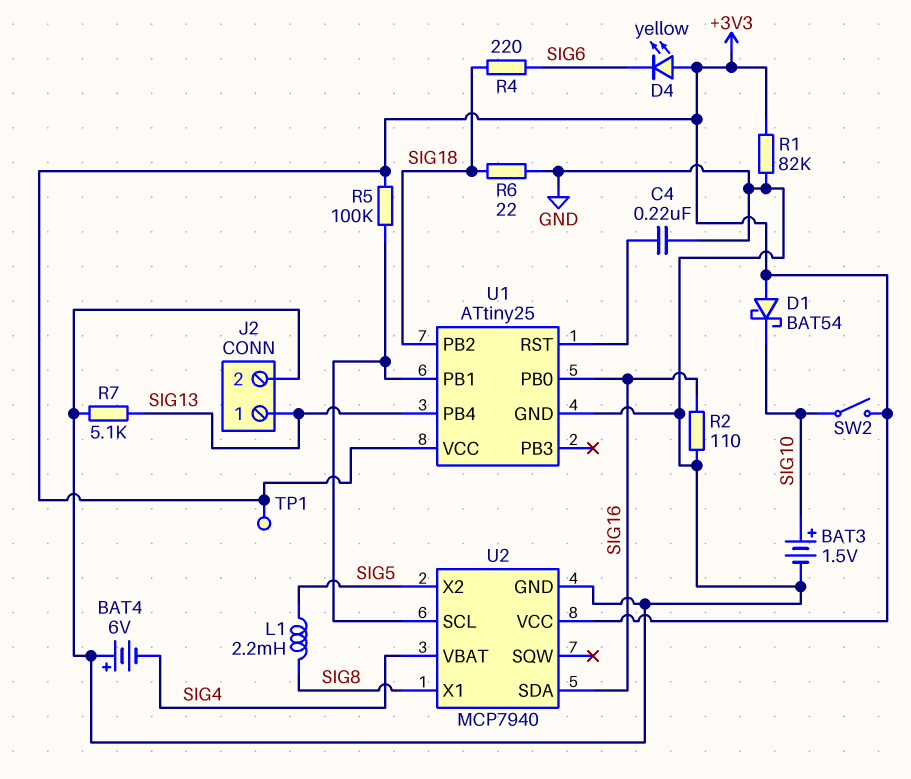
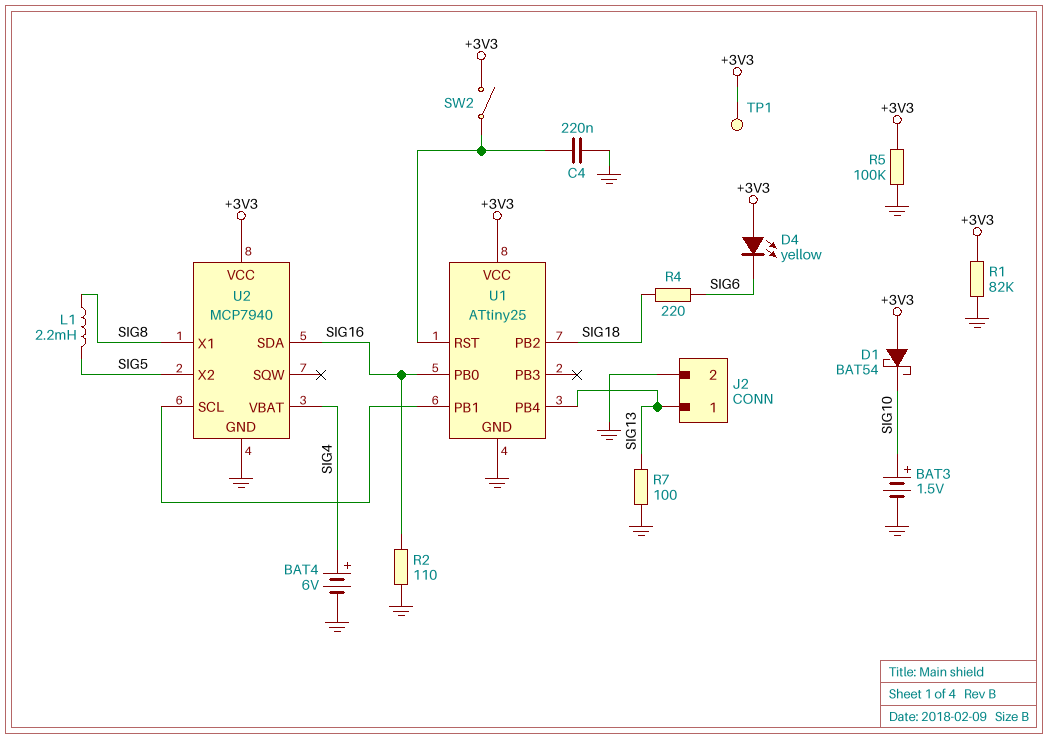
BAT4: 6V (plus GND, minus SIG4) -> 6V (plus SIG4, minus GND)
R5: 100k (+3V3, U1/PB1) -> 100k (+3V3, GND)
R6: 22 (GND, SIG18) -> none
R7: 5.1k (GND, SIG13) -> 100 (GND, SIG13)
SW2: switch (+3V3, SIG10) -> switch (+3V3, U1/RST)

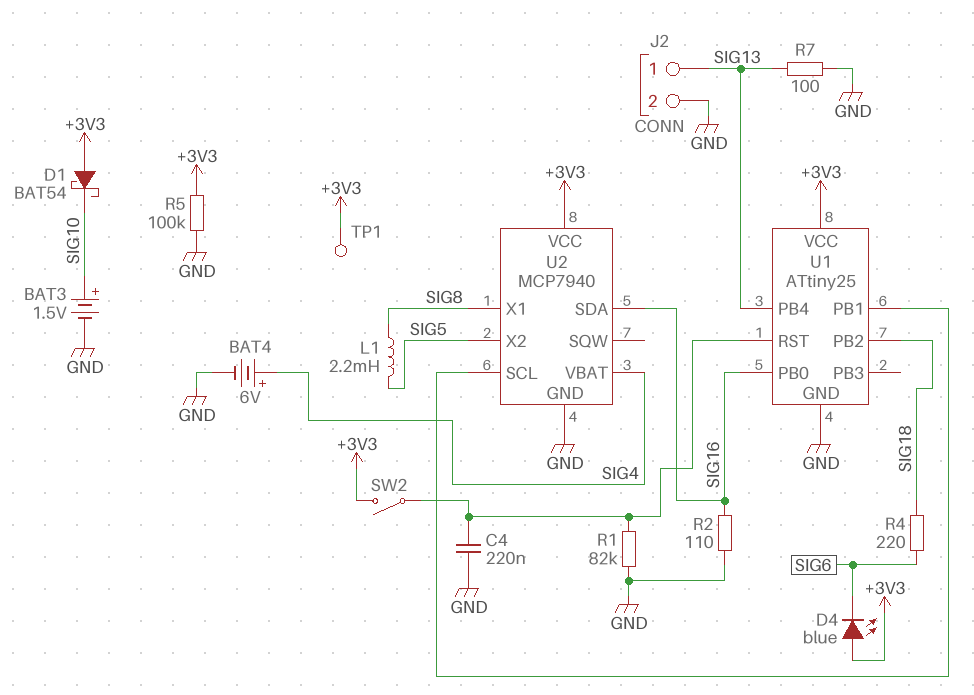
D4: LED yellow (A +3V3, K SIG6) -> LED blue (A +3V3, K SIG6)
R1: 82k (+3V3, GND) -> 82k (GND, U1/RST)

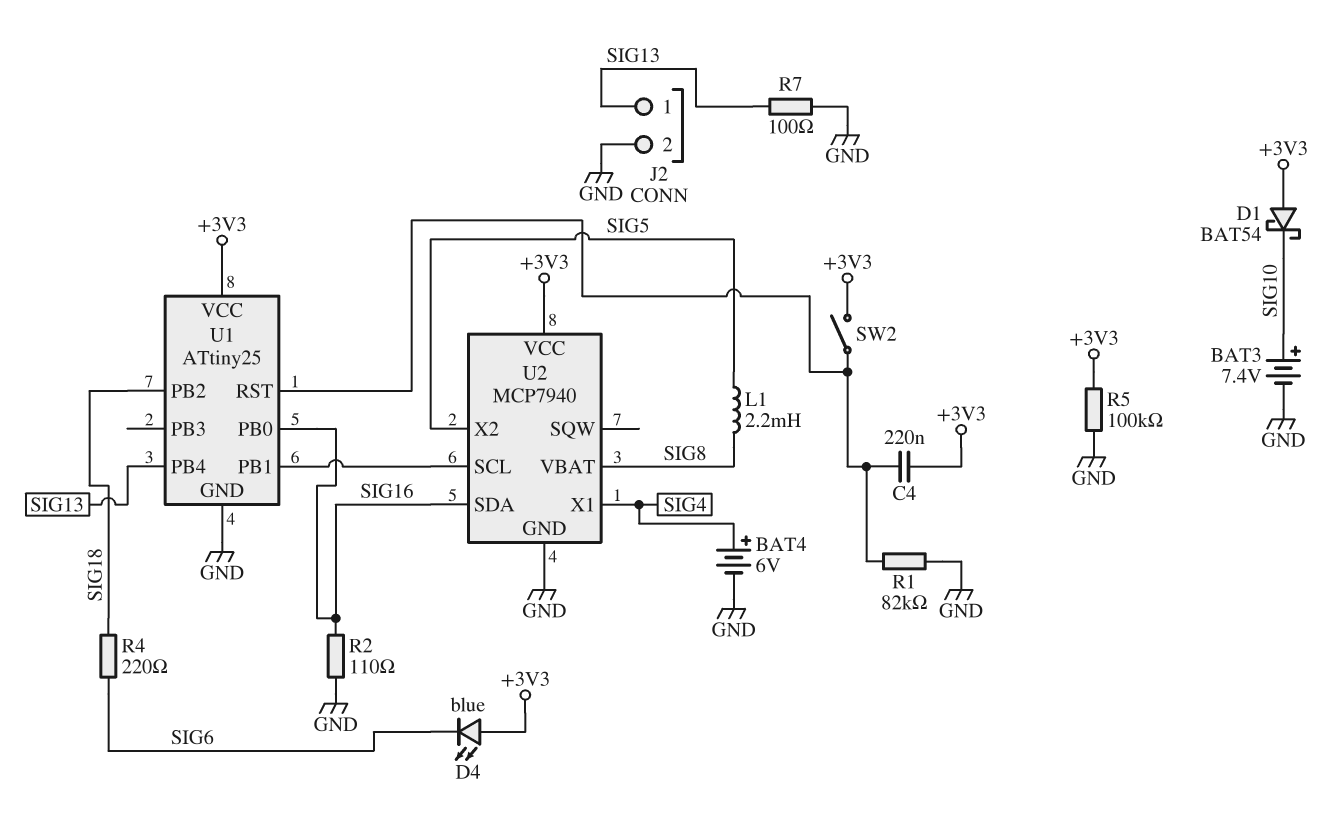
BAT3: 1.5V (plus SIG10, minus GND) -> 7.4V (plus SIG10, minus GND)
C4: 220nF (GND, U1/RST) -> 220nF (+3V3, U1/RST)
TP1: test point (+3V3) -> none
U2 pin VBAT: SIG4 -> SIG8
U2 pin X1: SIG8 -> SIG4

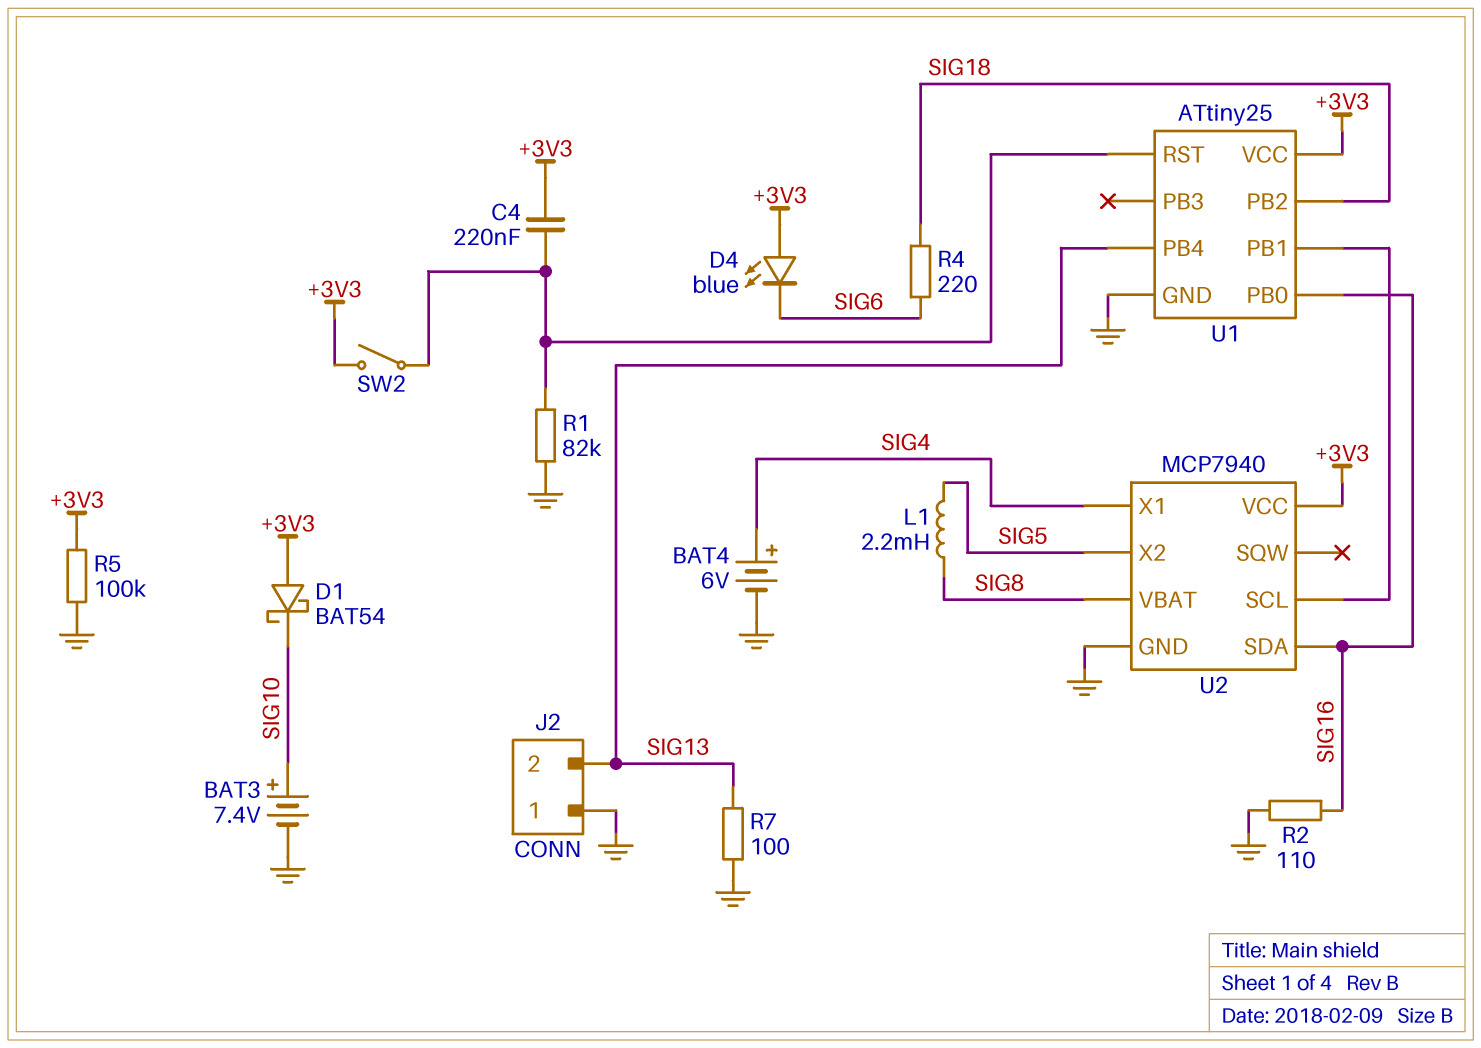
J2 pin 1: SIG13 -> GND
J2 pin 2: GND -> SIG13

